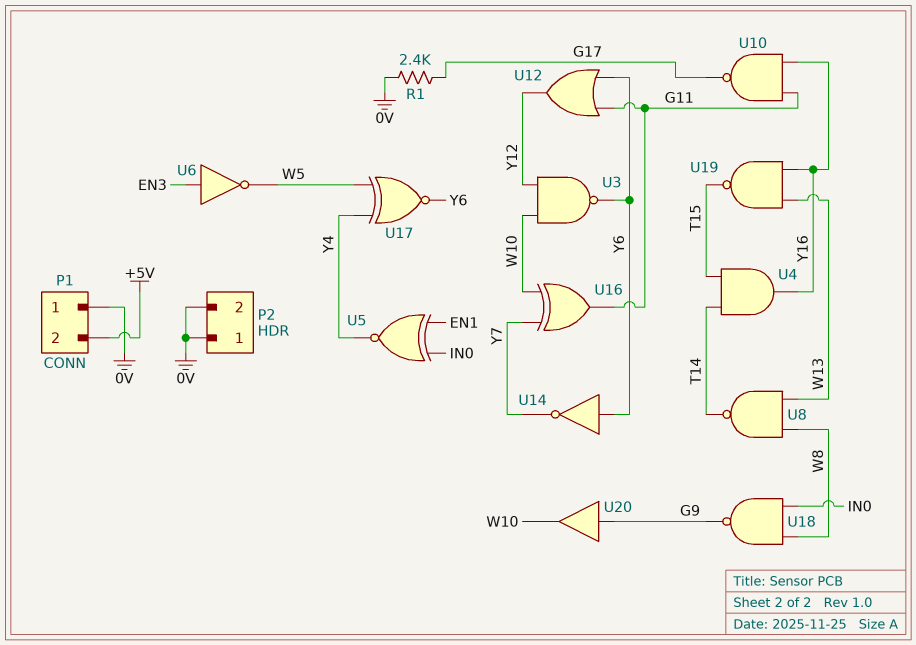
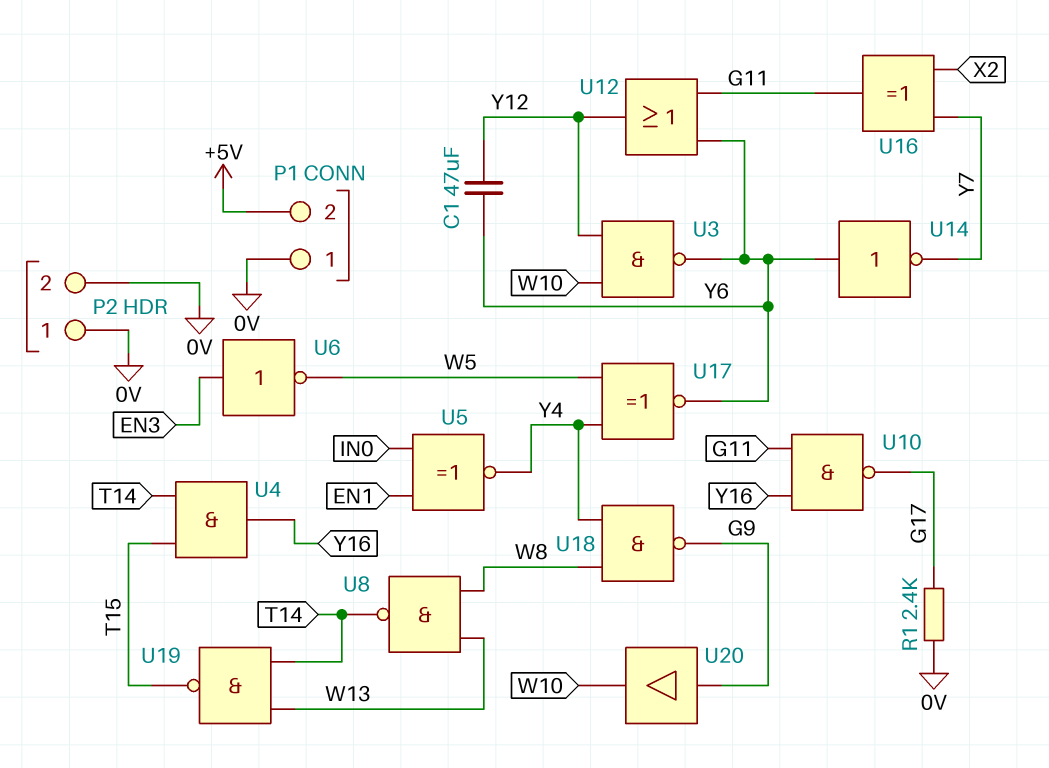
C1: none -> 47uF (Y6, Y12)
U16: XOR (in W10, in Y7, out G11) -> XOR (in X2, in Y7, out G11)
U18: NAND (in IN0, in W8, out G9) -> NAND (in W8, in Y4, out G9)
U19: NAND (in W13, in Y16, out T15) -> NAND (in T14, in W13, out T15)

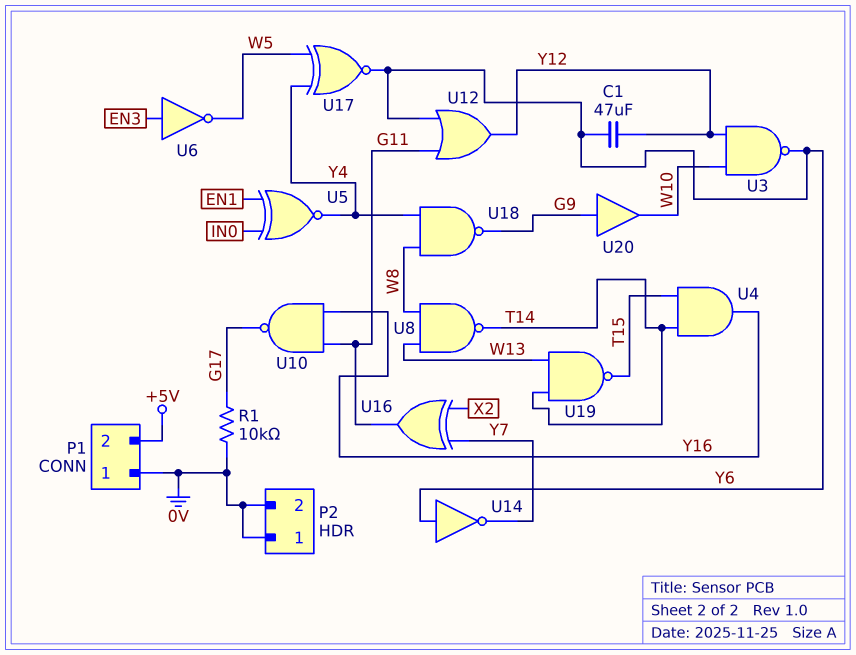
R1: 2.4k (0V, G17) -> 10k (0V, G17)

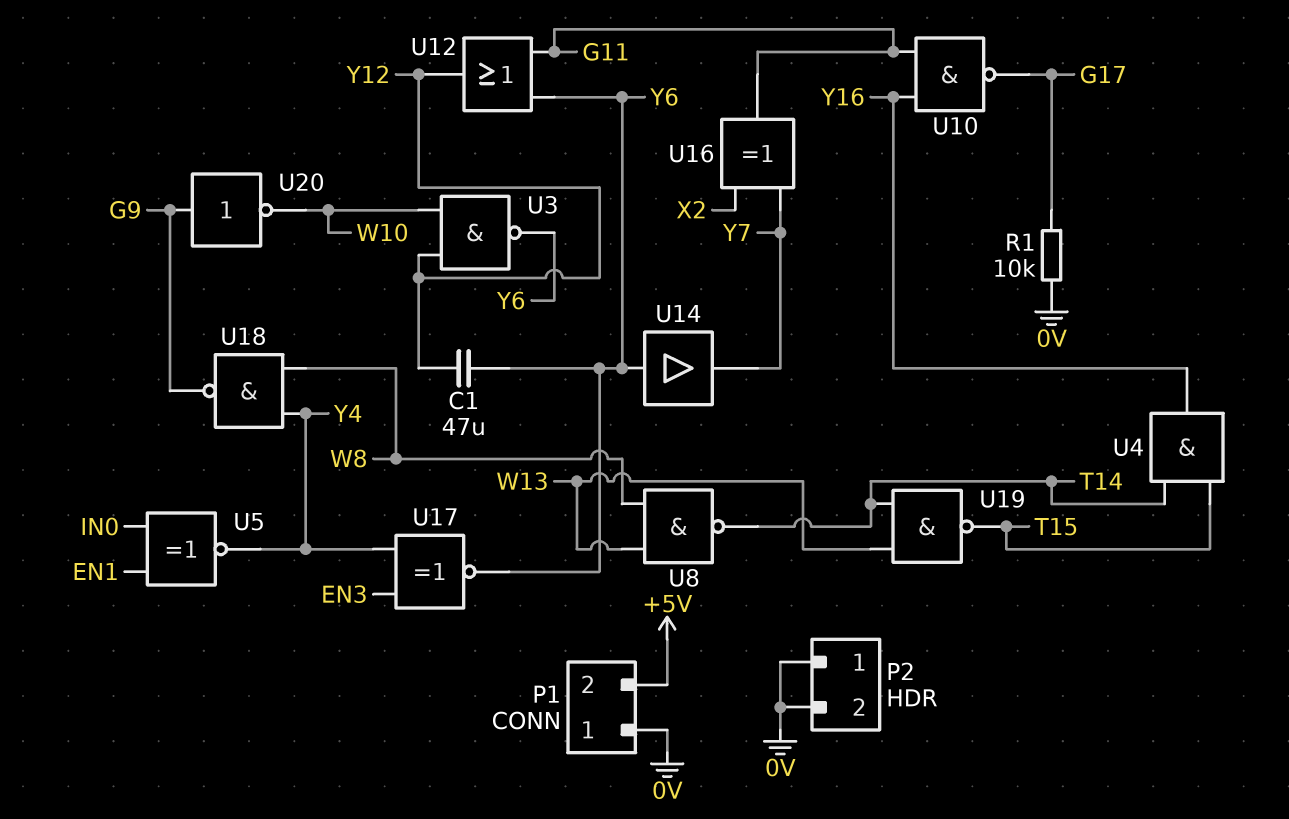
U6: NOT (in EN3, out W5) -> none
U14: NOT (in Y6, out Y7) -> buffer (in Y6, out Y7)
U17: XNOR (in W5, in Y4, out Y6) -> XNOR (in EN3, in Y4, out Y6)
U20: buffer (in G9, out W10) -> NOT (in G9, out W10)

